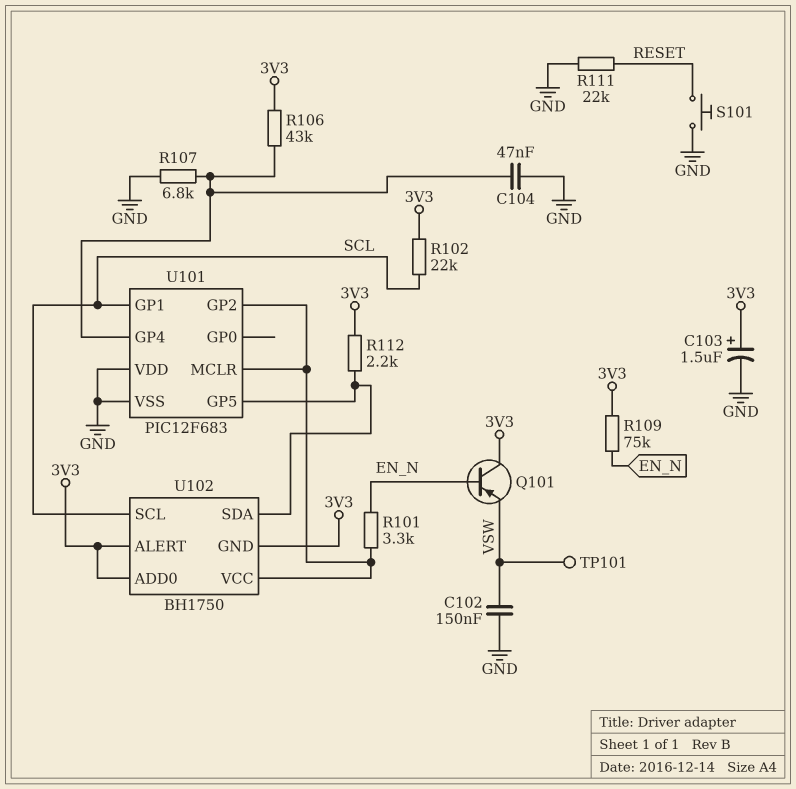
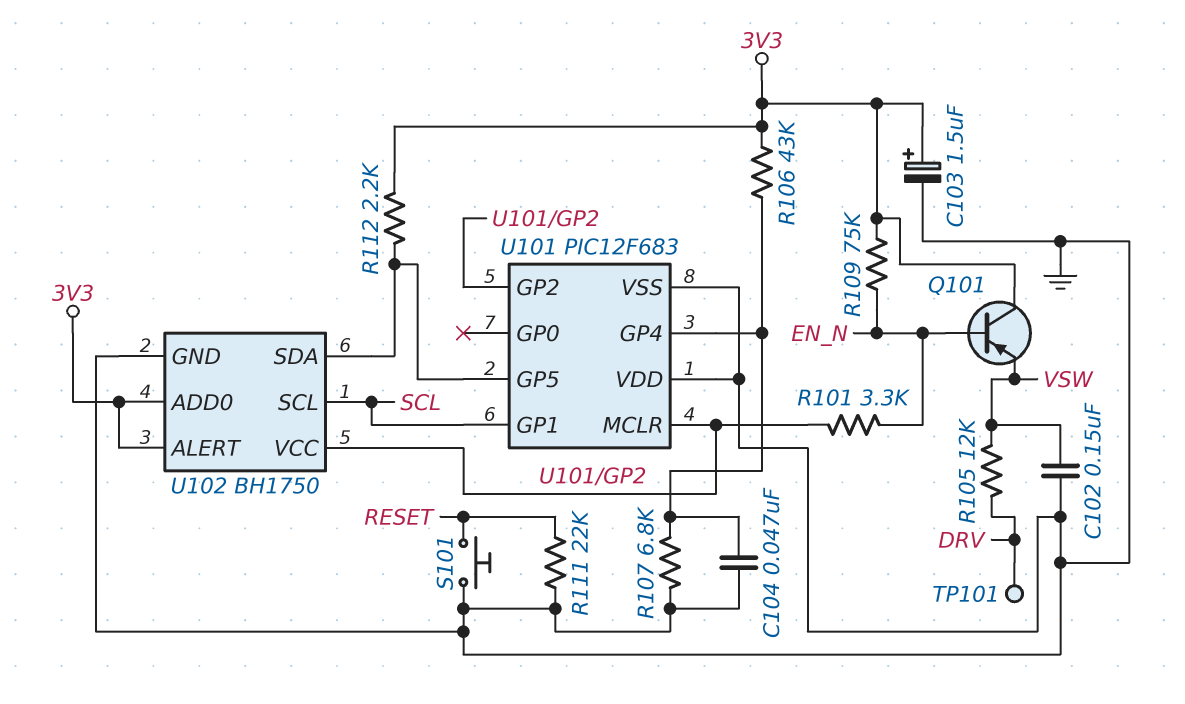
R102: 22k (3V3, SCL) -> none
R105: none -> 12k (DRV, VSW)
TP101: test point (VSW) -> test point (DRV)
U102 pin GND: 3V3 -> GND

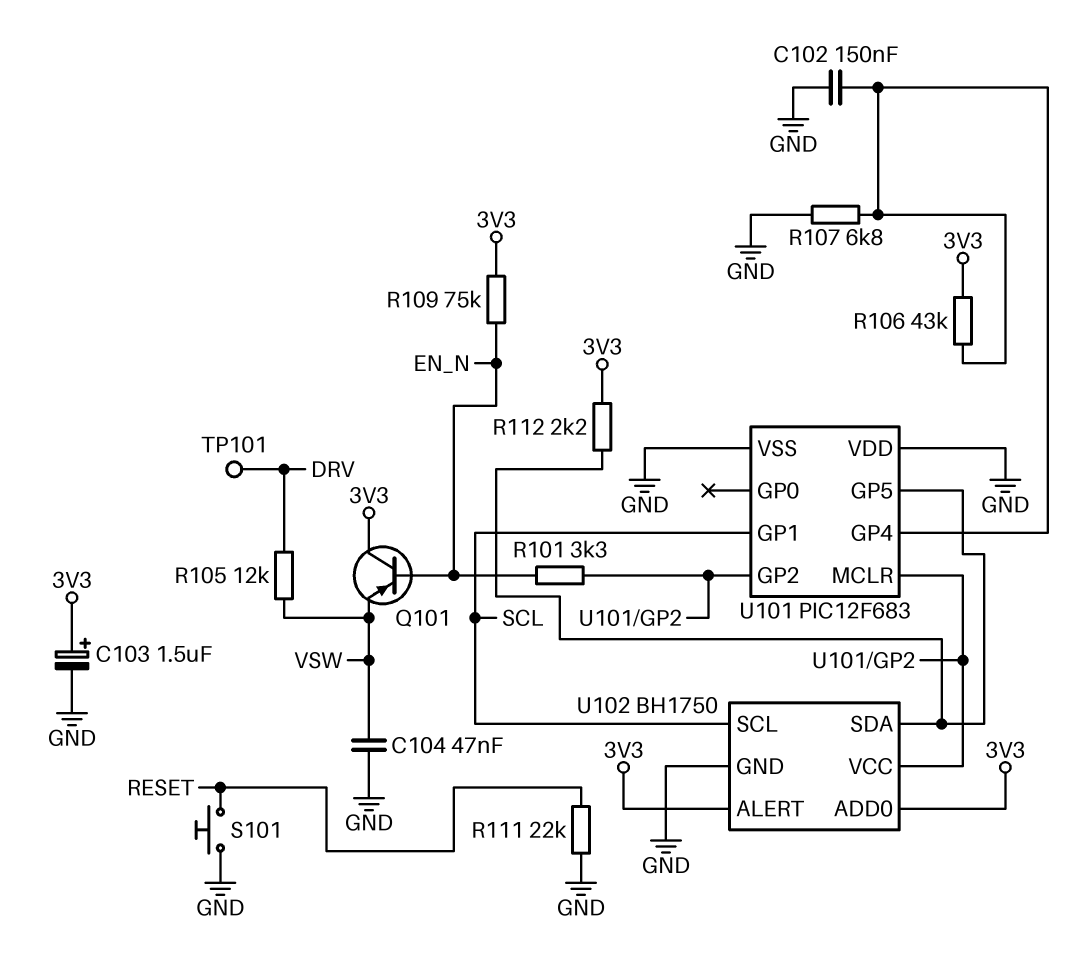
C102: 150nF (GND, VSW) -> 150nF (GND, U101/GP4)
C104: 47nF (GND, U101/GP4) -> 47nF (GND, VSW)

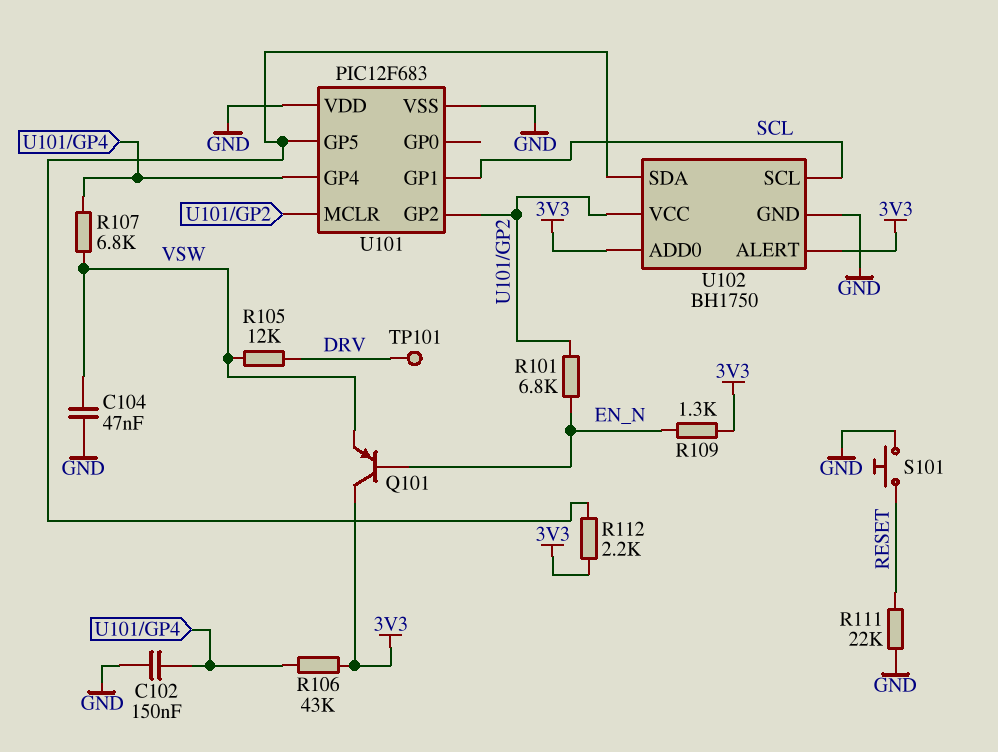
C103: 1.5uF (plus 3V3, minus GND) -> none
R101: 3.3k (EN_N, U101/GP2) -> 6.8k (EN_N, U101/GP2)
R107: 6.8k (GND, U101/GP4) -> 6.8k (U101/GP4, VSW)
R109: 75k (3V3, EN_N) -> 1.3k (3V3, EN_N)

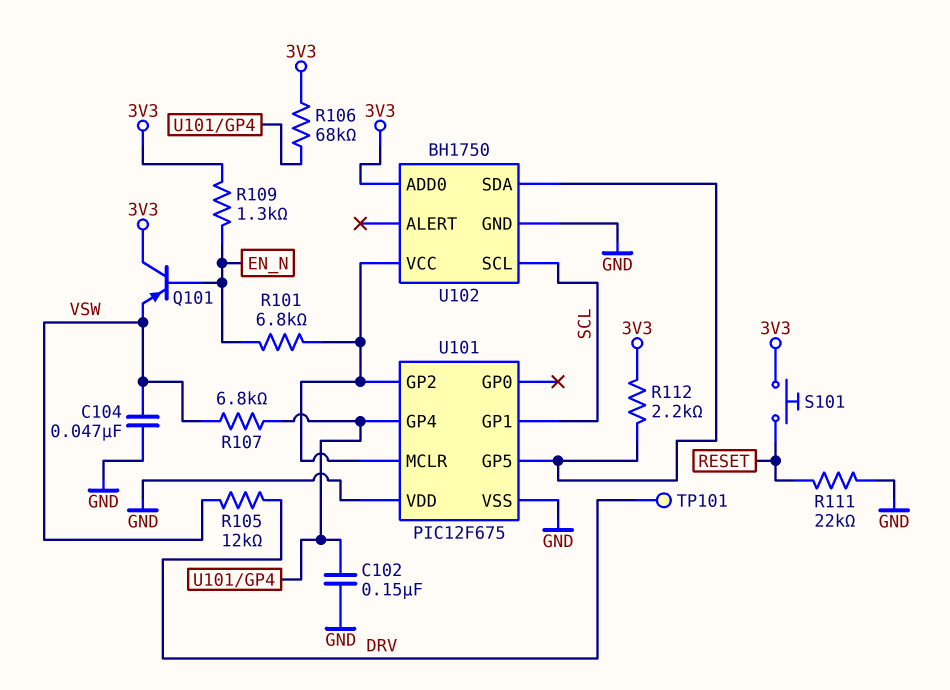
R106: 43k (3V3, U101/GP4) -> 68k (3V3, U101/GP4)
S101: button (GND, RESET) -> button (3V3, RESET)
U101: PIC12F683 -> PIC12F675
U102 pin ALERT: 3V3 -> none

